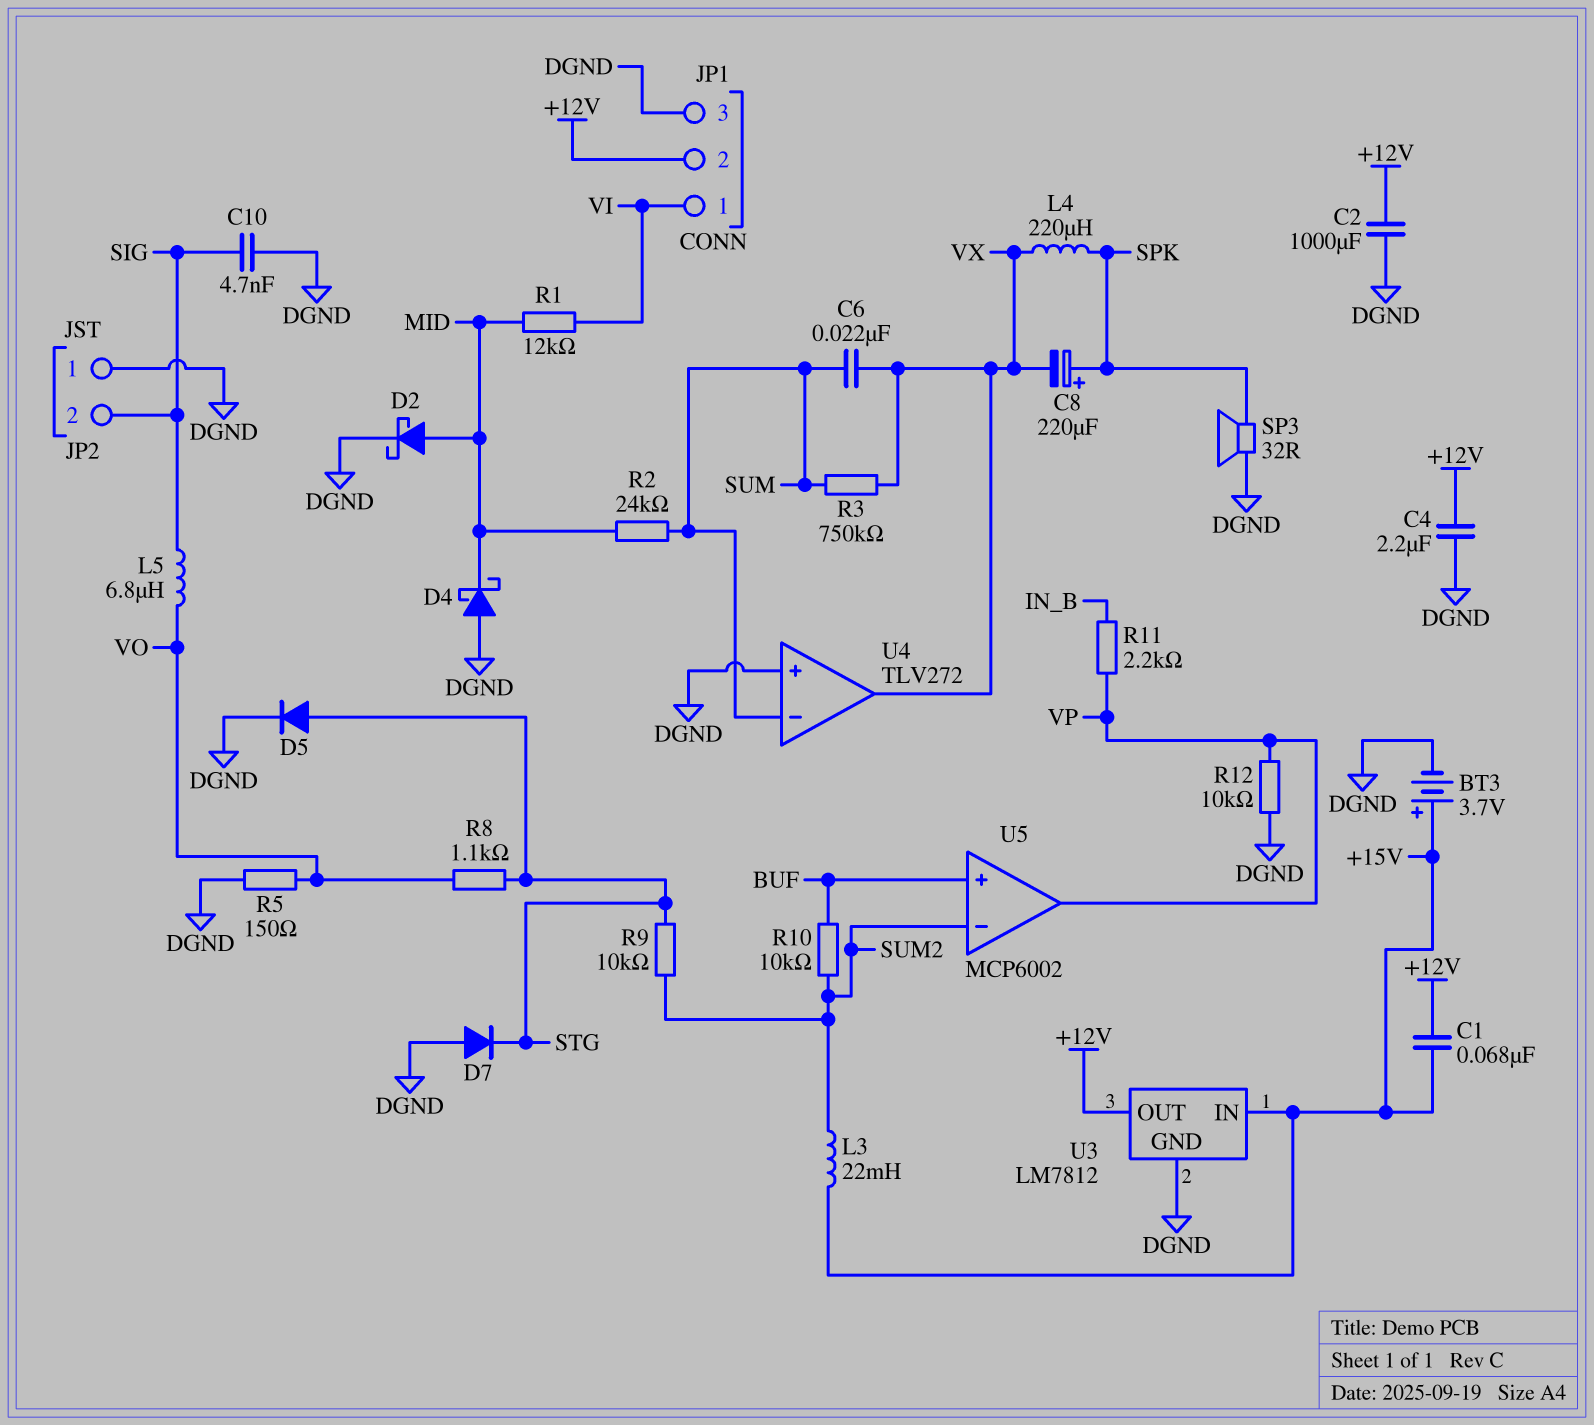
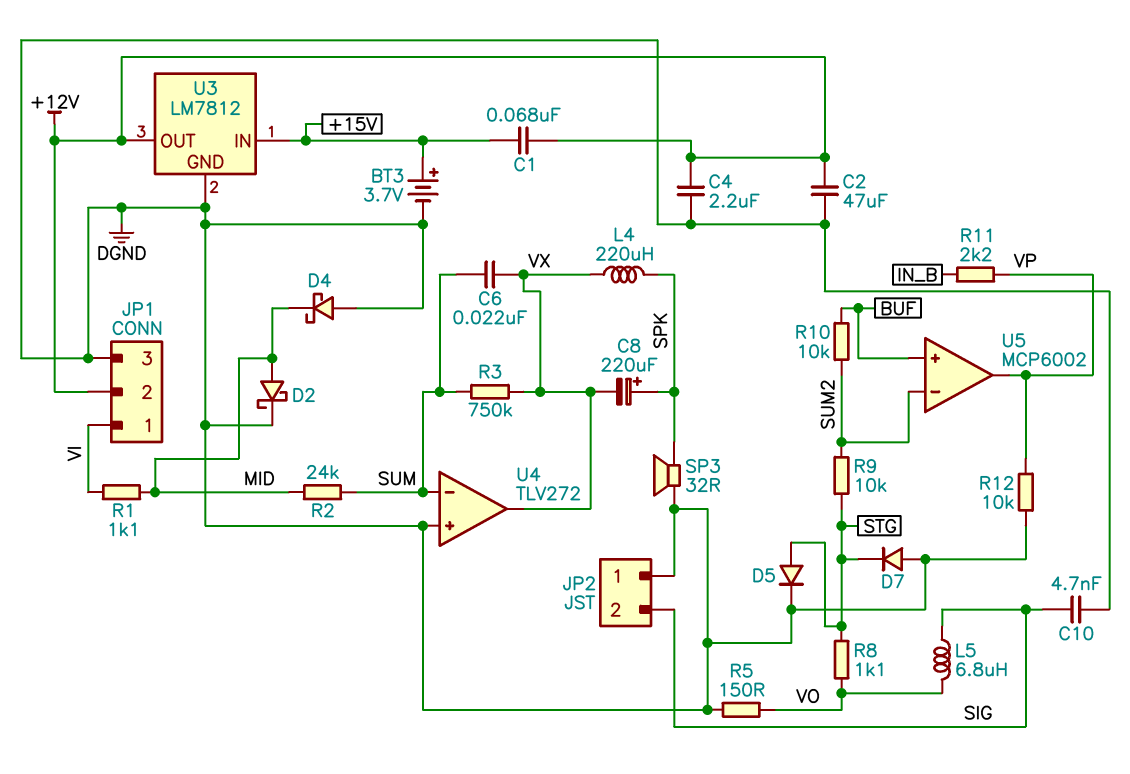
C2: 1000uF (+12V, DGND) -> 47uF (+12V, DGND)
L3: 22mH (+15V, SUM2) -> none
R1: 12k (MID, VI) -> 1.1k (MID, VI)

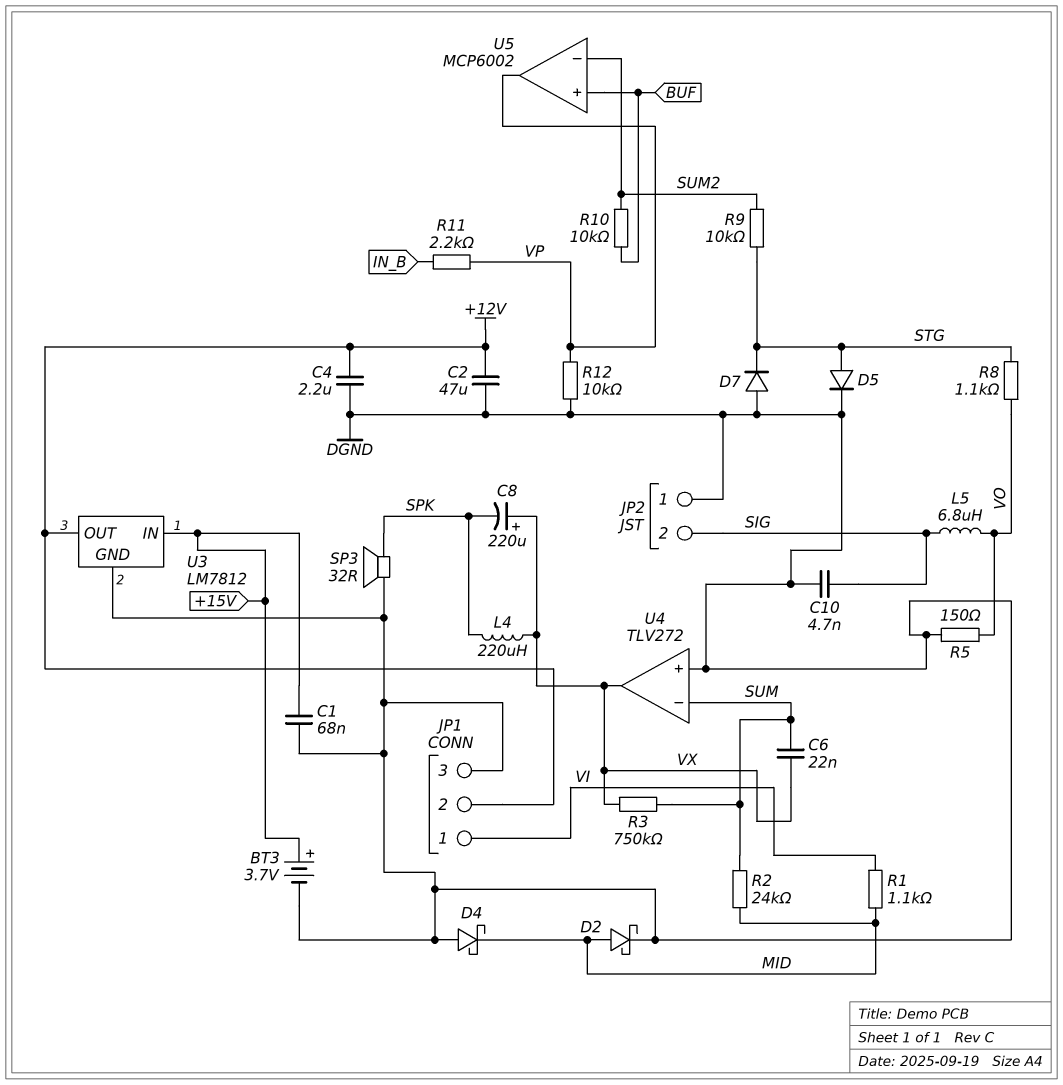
C1: 68nF (+12V, +15V) -> 68nF (+15V, DGND)
C8: 220uF (plus SPK, minus VX) -> 220uF (plus VX, minus SPK)

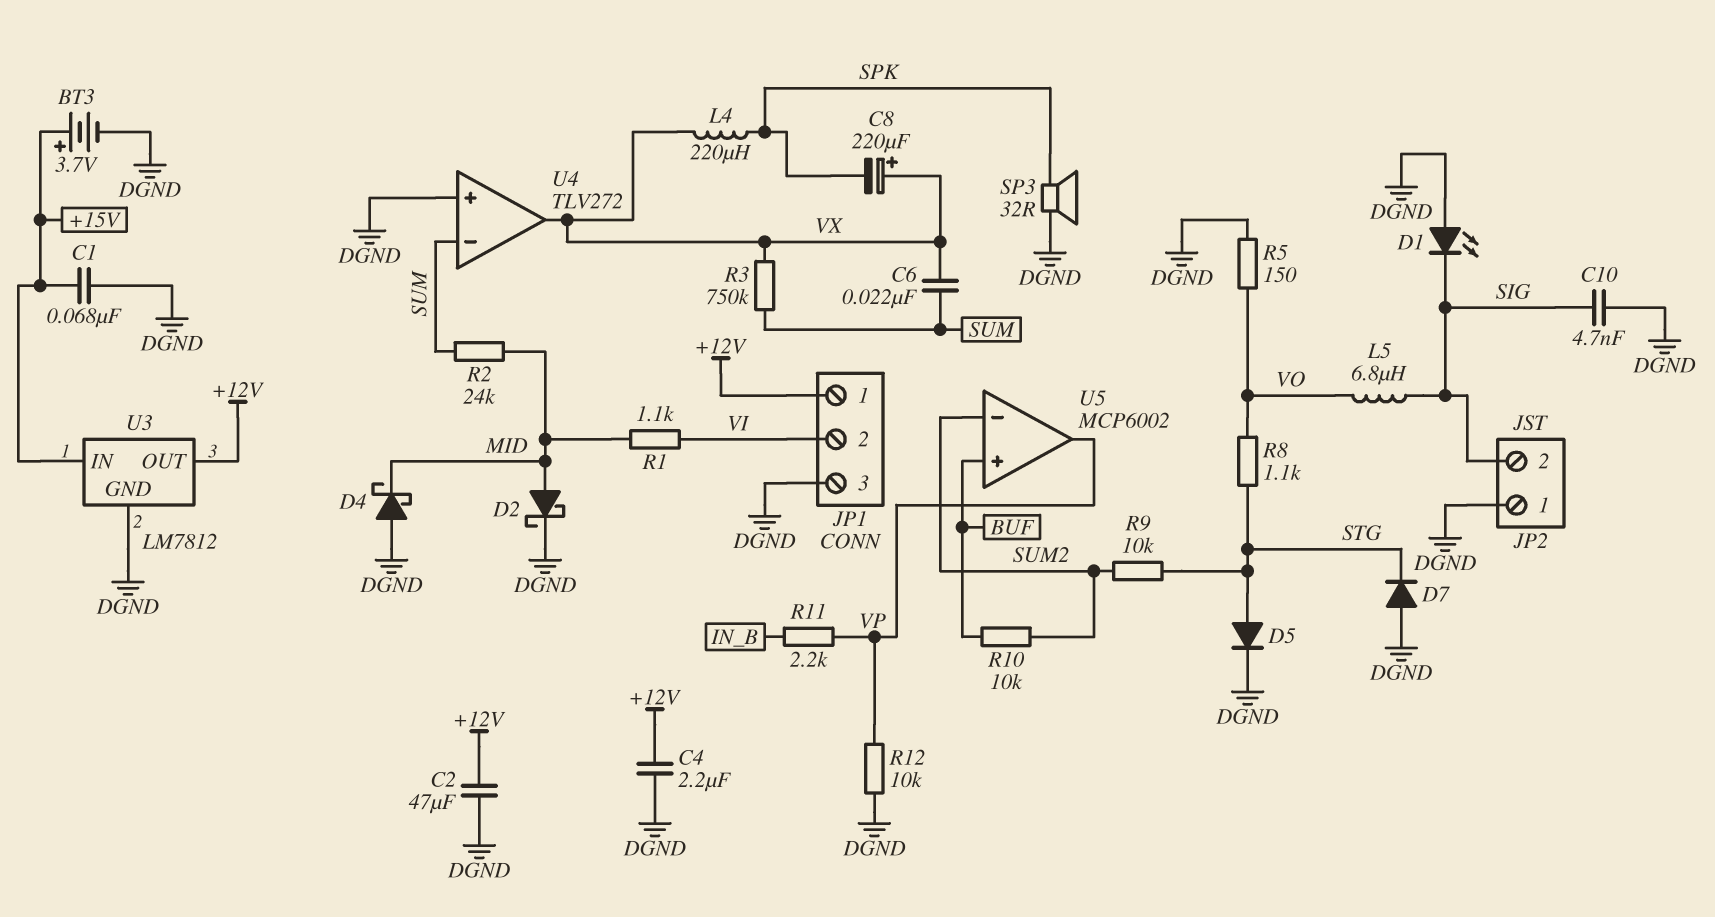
D1: none -> LED (A DGND, K SIG)
JP1 pin 1: VI -> +12V
JP1 pin 2: +12V -> VI

